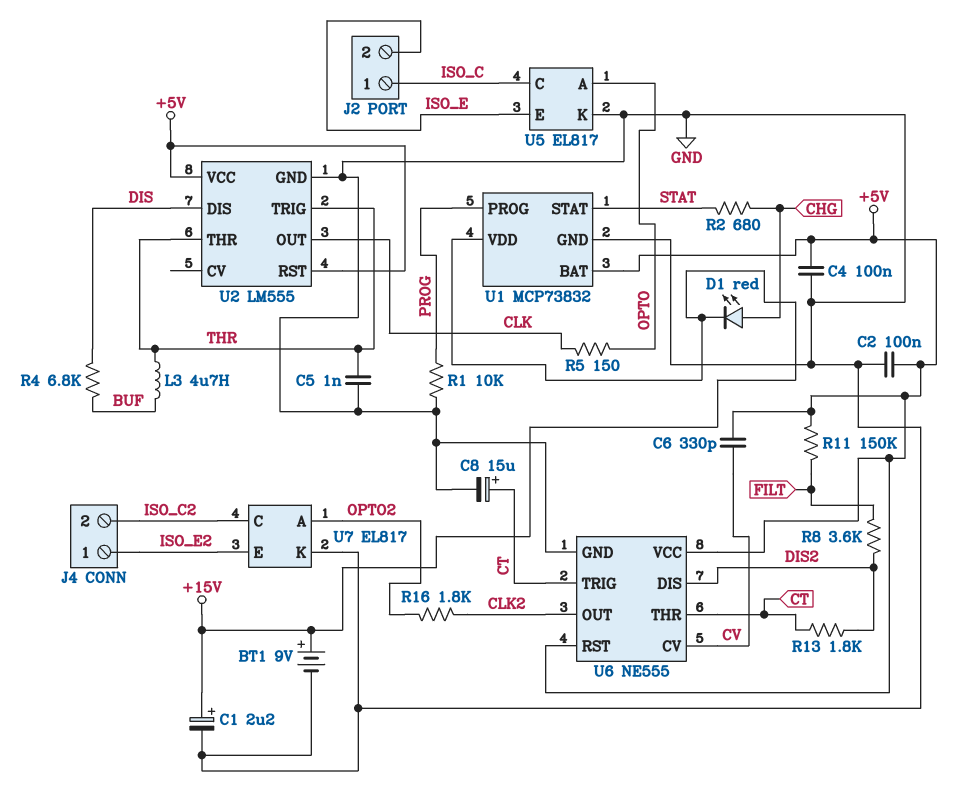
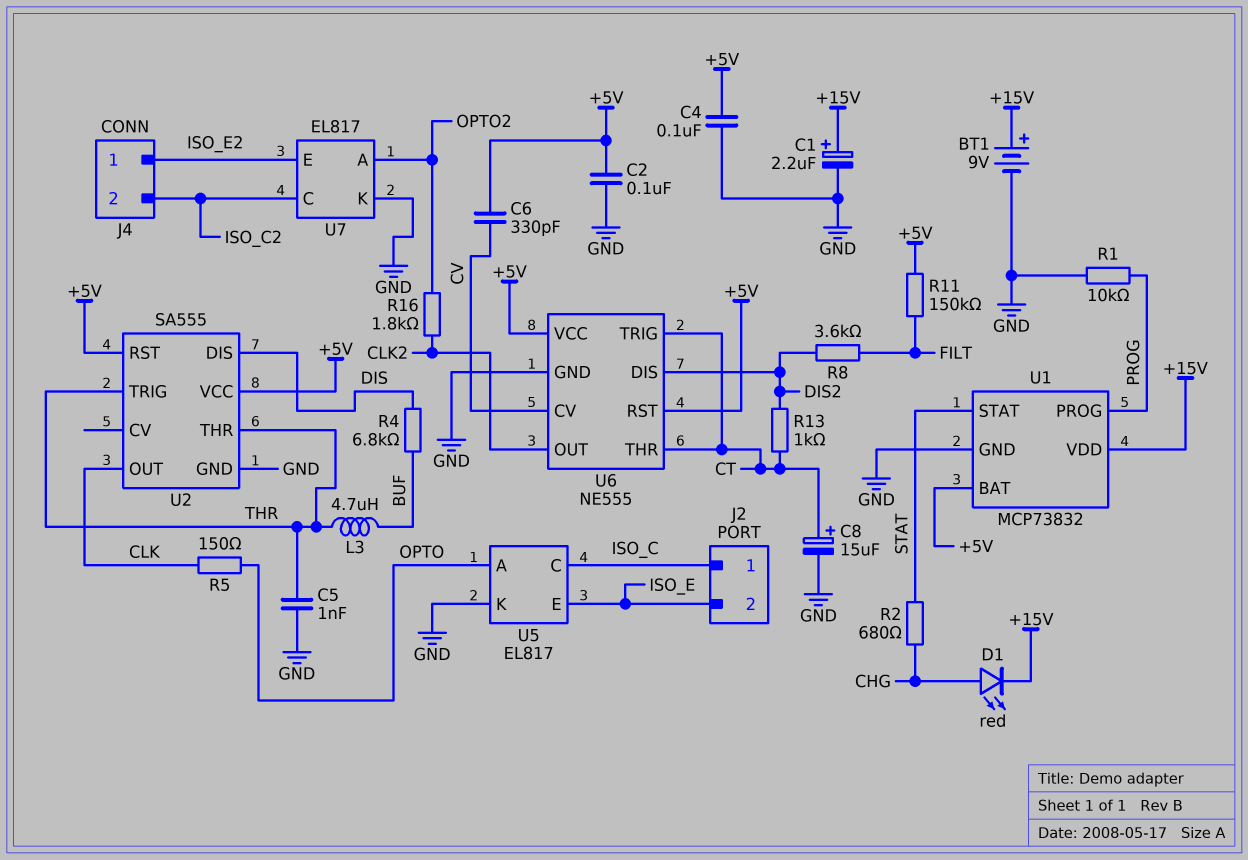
R13: 1.8k (CT, DIS2) -> 1k (CT, DIS2)
U2: LM555 -> SA555

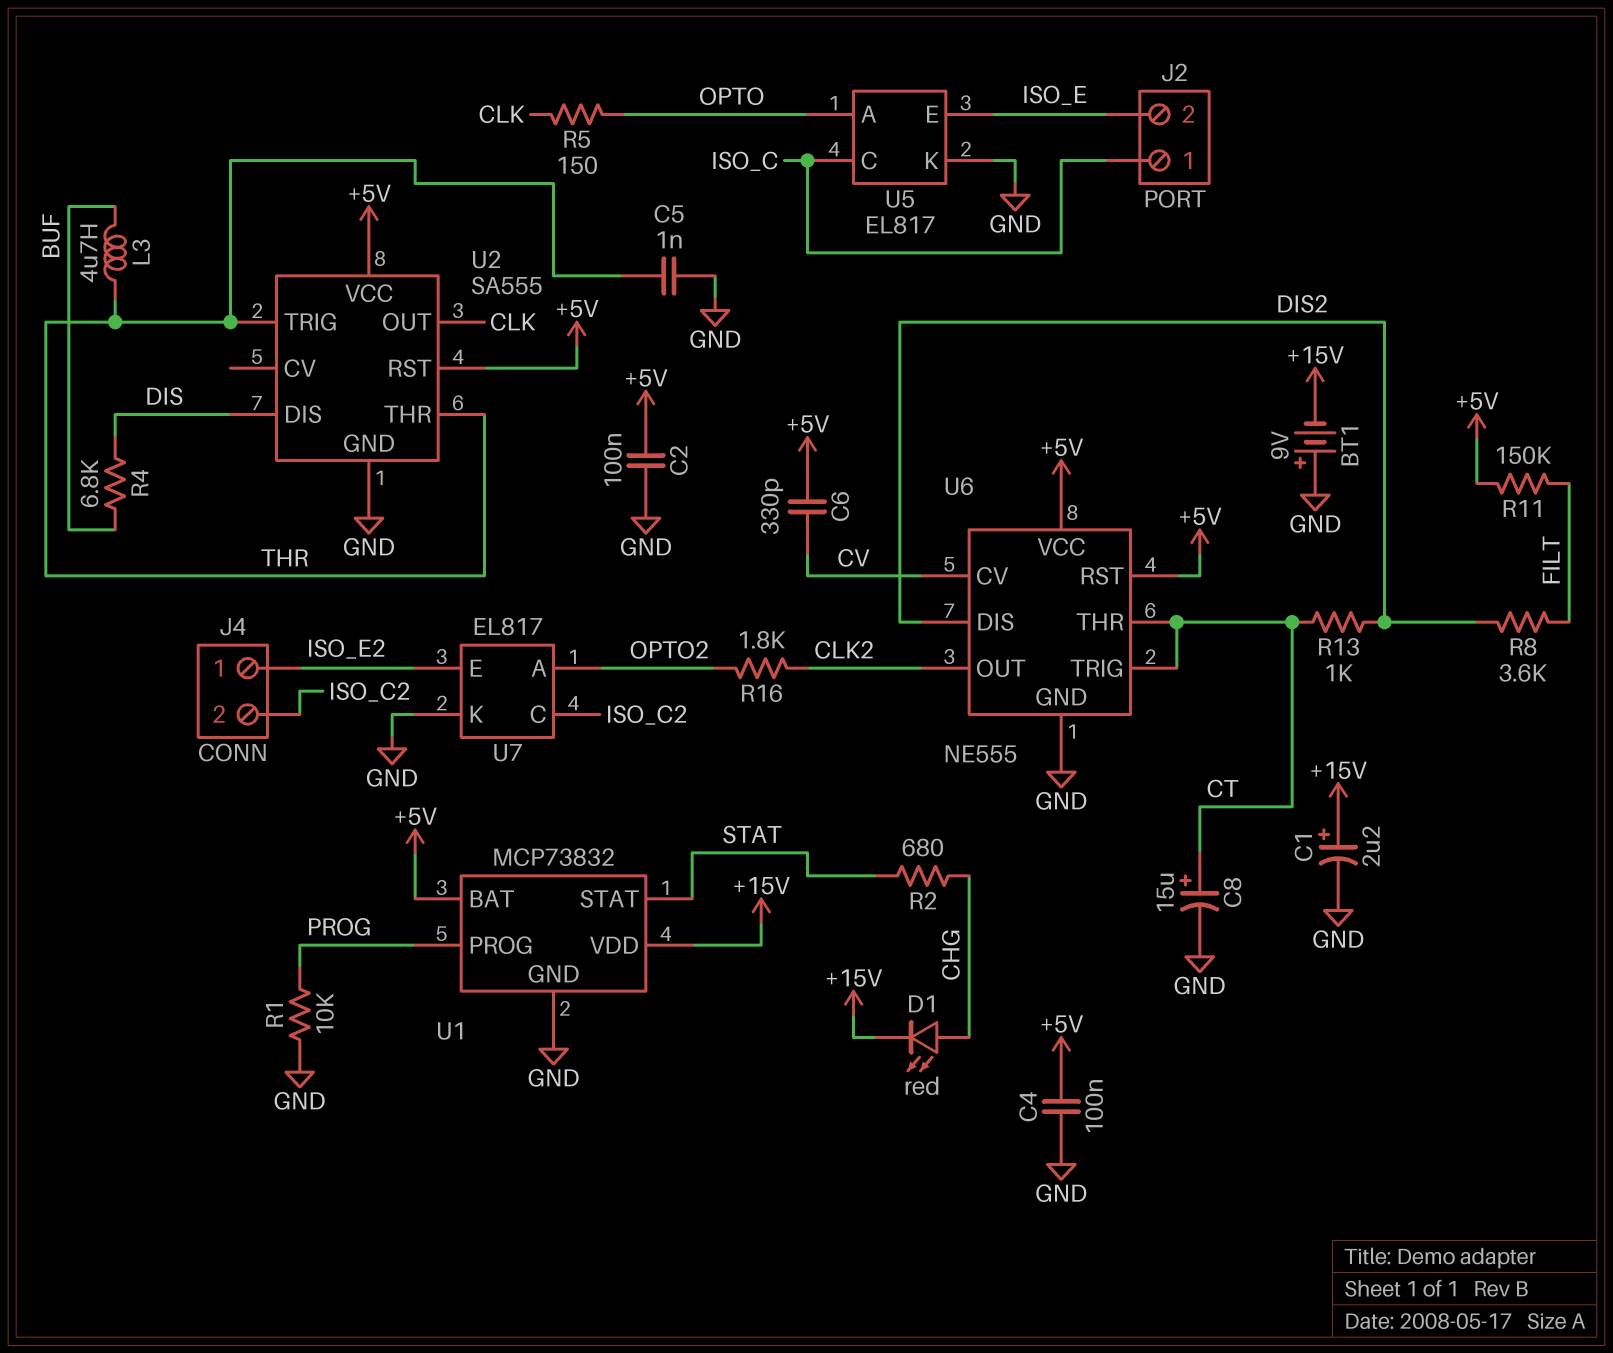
BT1: 9V (plus +15V, minus GND) -> 9V (plus GND, minus +15V)

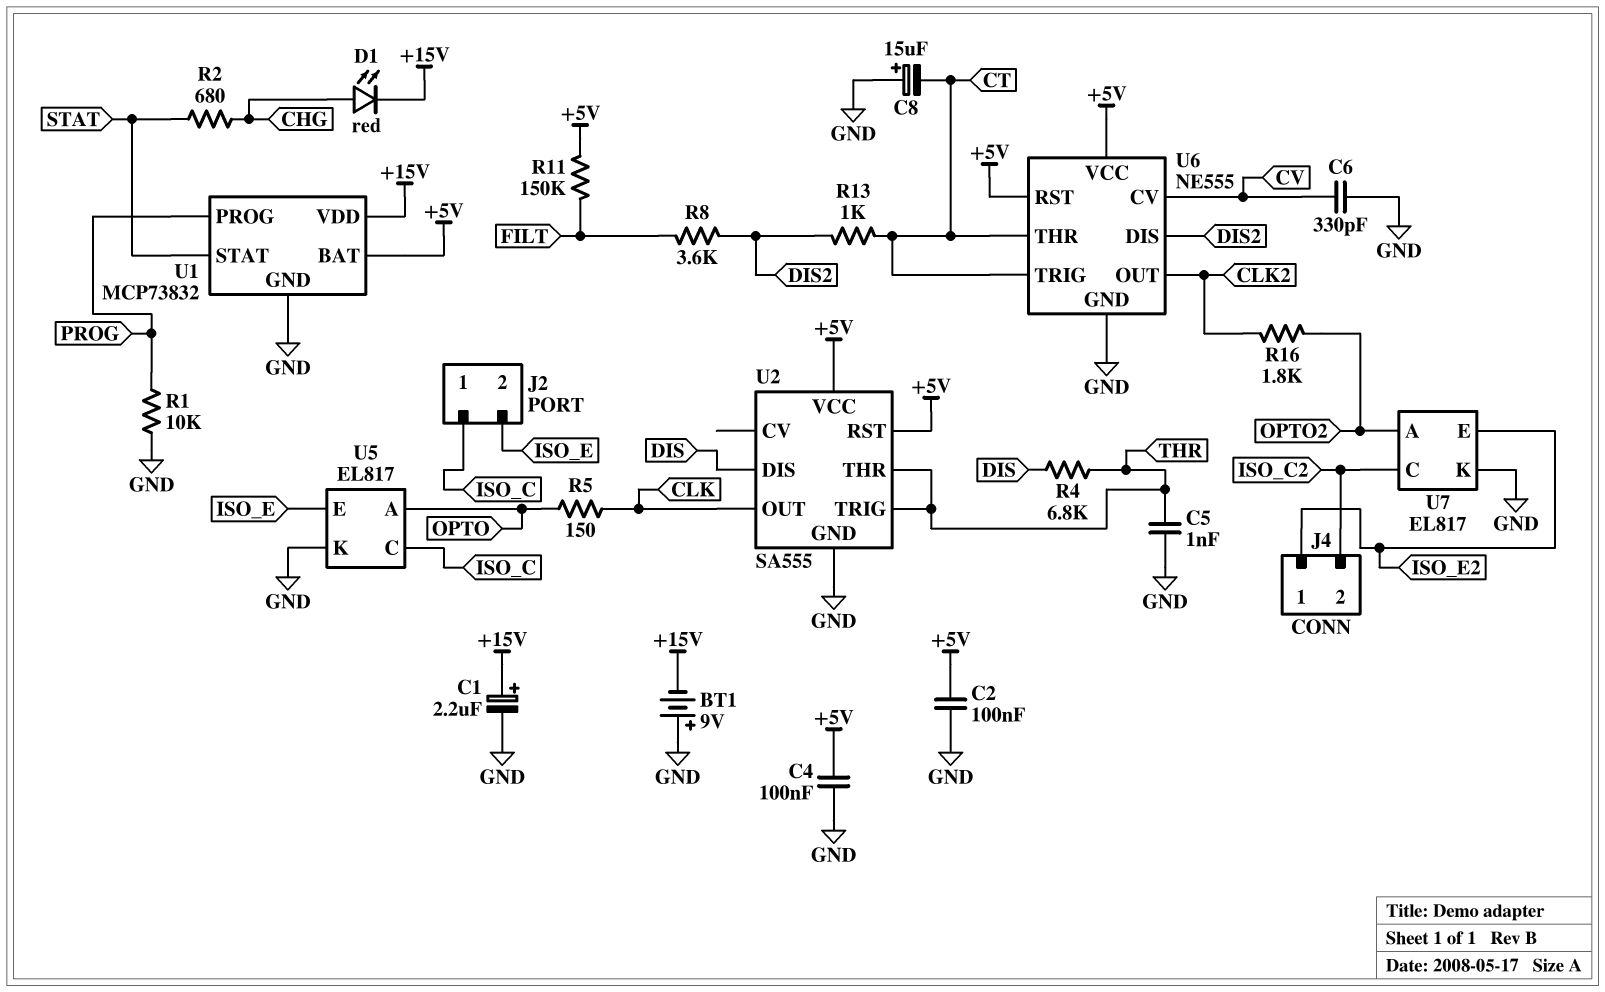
C6: 330pF (+5V, CV) -> 330pF (CV, GND)
C8: 15uF (plus CT, minus GND) -> 15uF (plus GND, minus CT)
L3: 4.7uH (BUF, THR) -> none
R4: 6.8k (BUF, DIS) -> 6.8k (DIS, THR)

